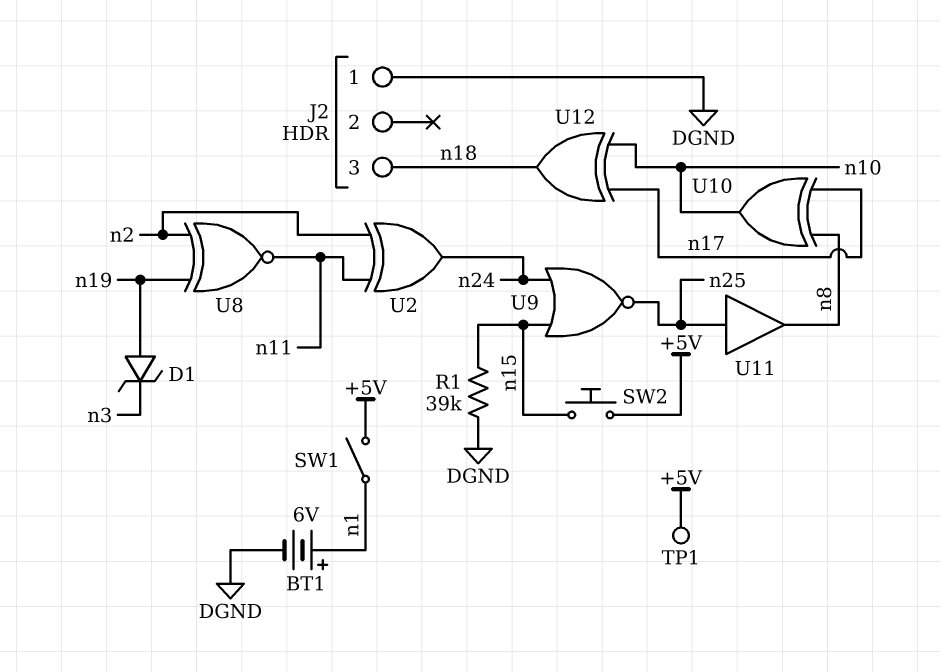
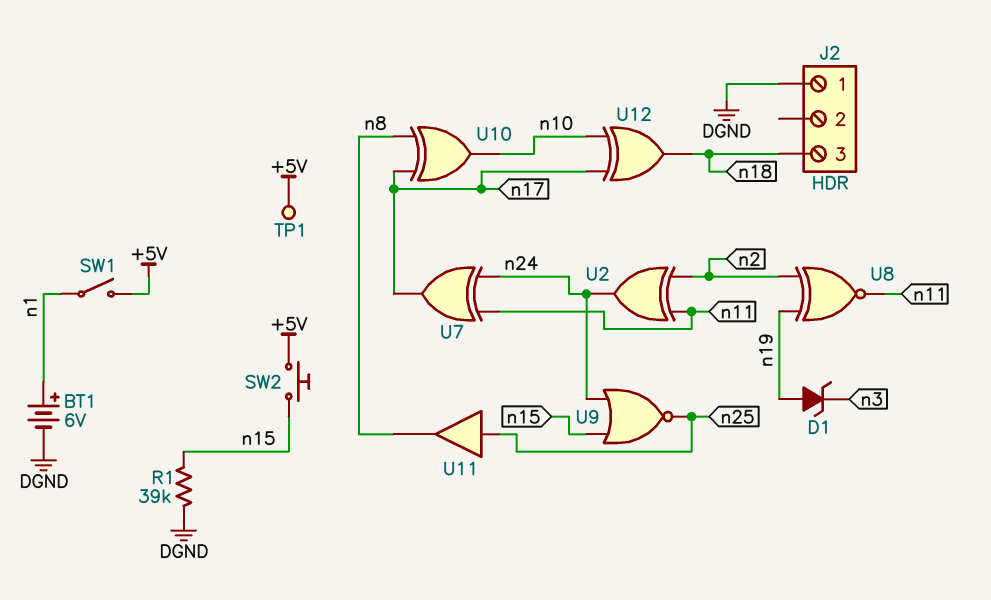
U7: none -> XOR (in n11, in n24, out n17)

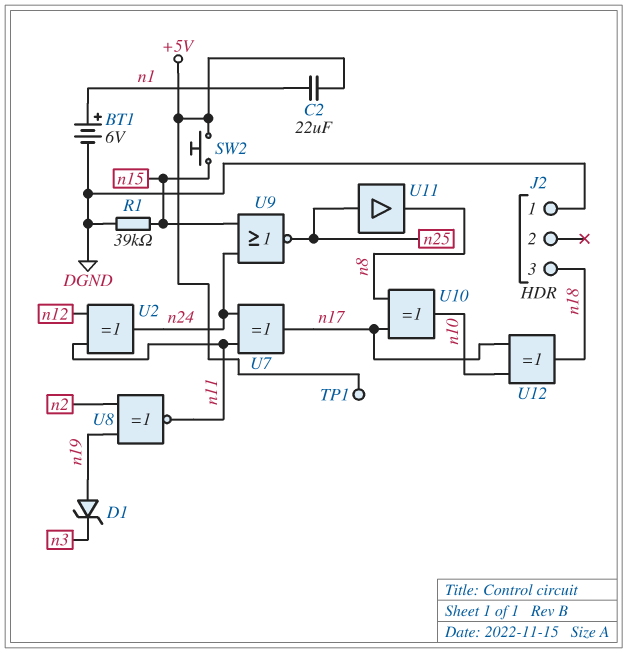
C2: none -> 22uF (+5V, n1)
SW1: switch (+5V, n1) -> none
U2: XOR (in n2, in n11, out n24) -> XOR (in n11, in n12, out n24)

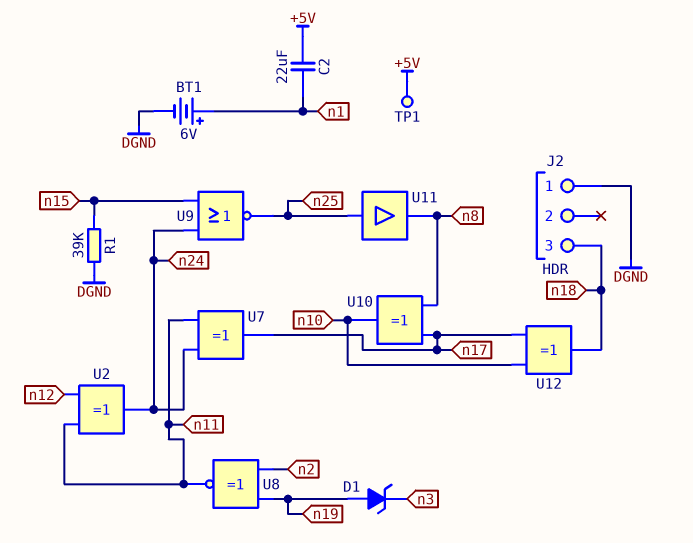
SW2: button (+5V, n15) -> none

